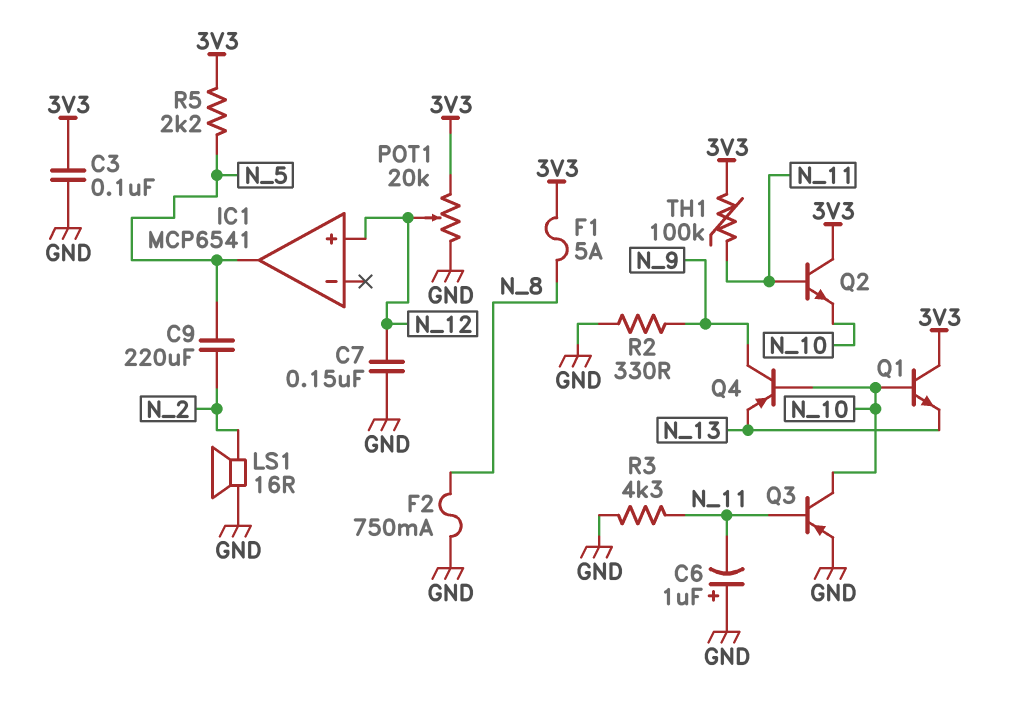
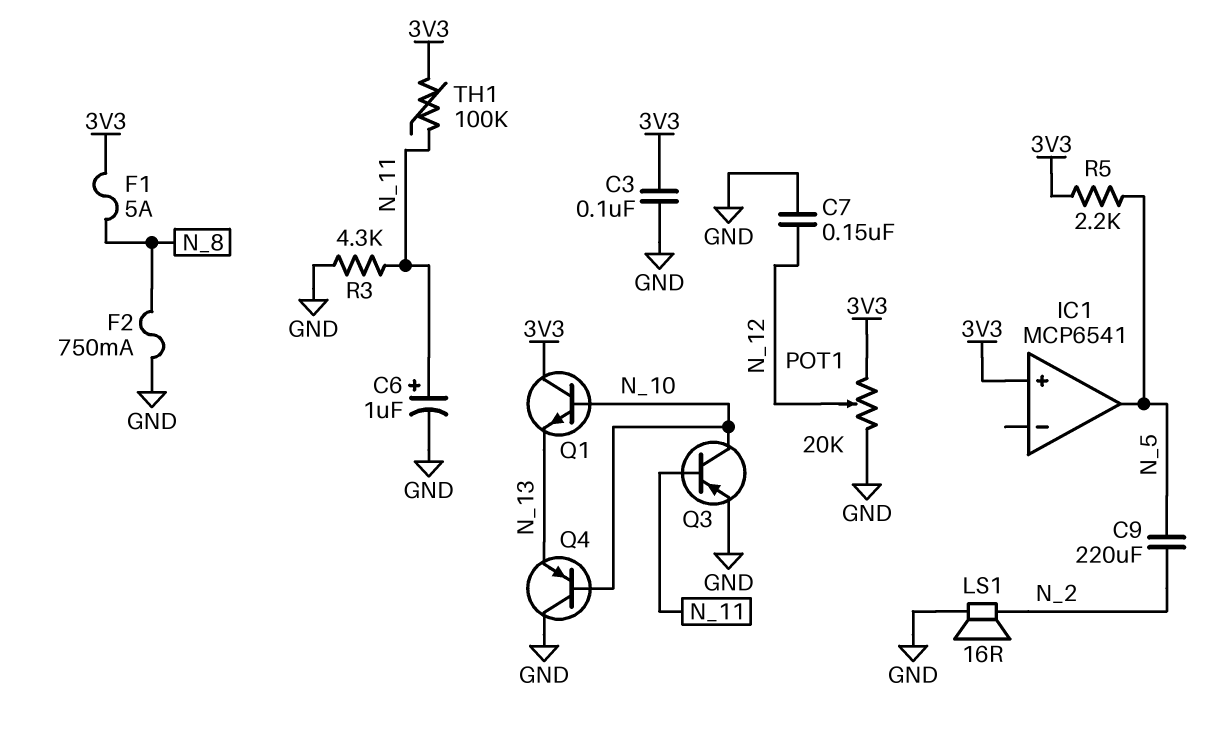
C6: 1uF (plus GND, minus N_11) -> 1uF (plus N_11, minus GND)
IC1 pin in+: N_12 -> 3V3
Q2: NPN (B N_11, C 3V3, E N_10) -> none
Q4: PNP (B N_10, C N_9, E N_13) -> PNP (B N_10, C GND, E N_13)
R2: 330 (GND, N_9) -> none

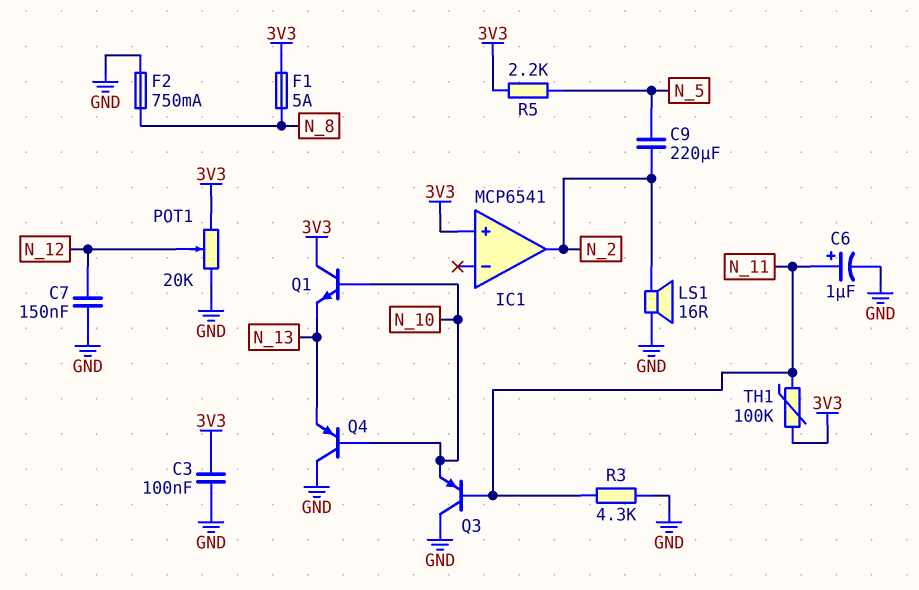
IC1 pin out: N_5 -> N_2
Q3: PNP (B N_11, C N_10, E GND) -> PNP (B N_11, C GND, E N_10)

